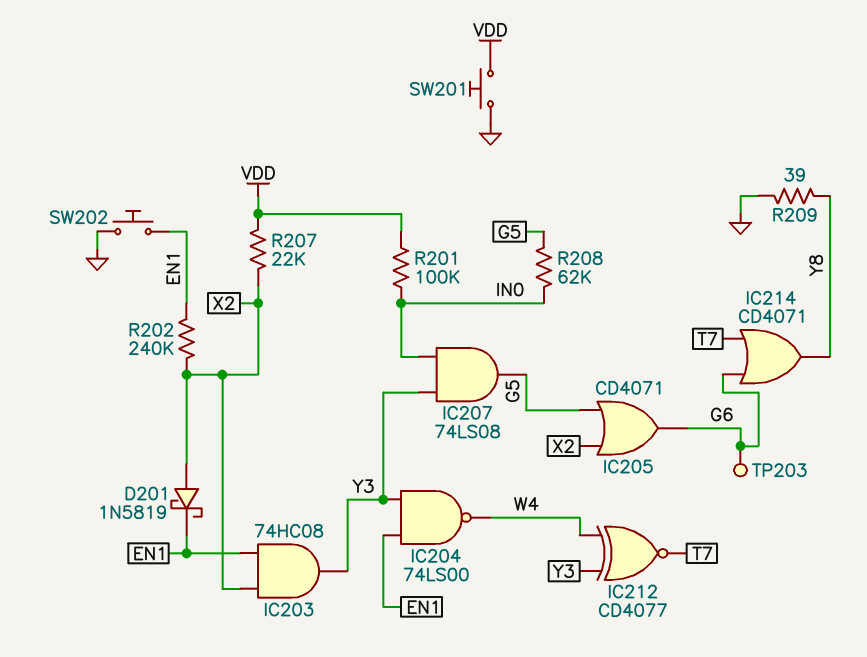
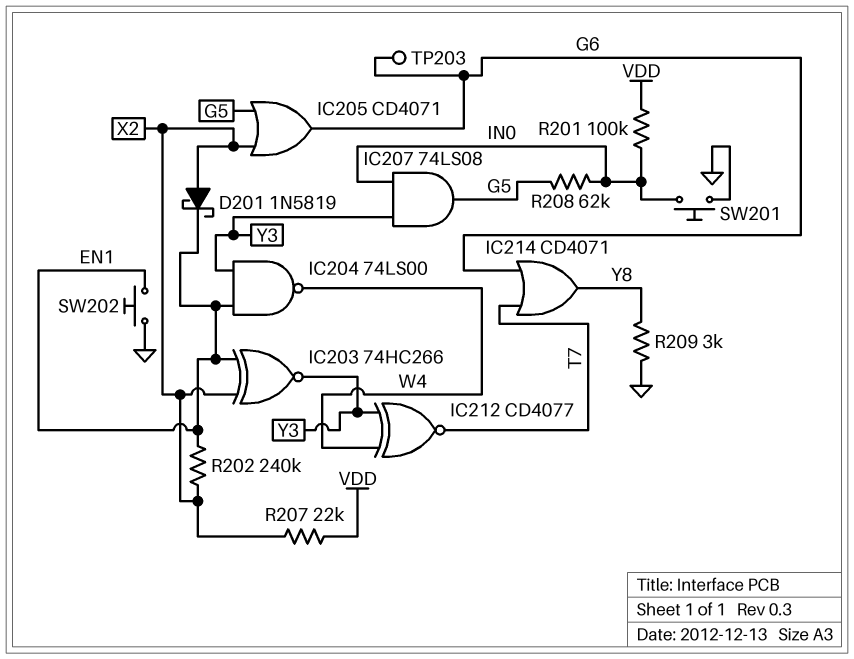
IC203: AND 74HC08 (in EN1, in X2, out Y3) -> XNOR 74HC266 (in EN1, in X2, out Y3)
R209: 39 (GND, Y8) -> 3k (GND, Y8)
SW201: button (GND, VDD) -> button (GND, IN0)

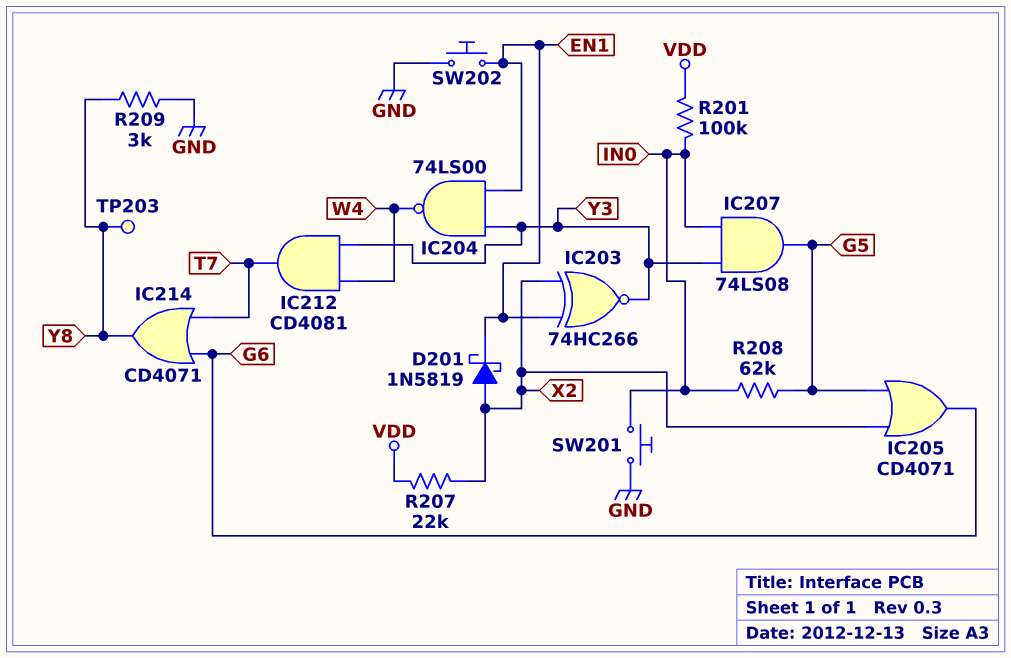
IC212: XNOR CD4077 (in W4, in Y3, out T7) -> AND CD4081 (in W4, in Y3, out T7)
R202: 240k (EN1, X2) -> none
TP203: test point (G6) -> test point (Y8)

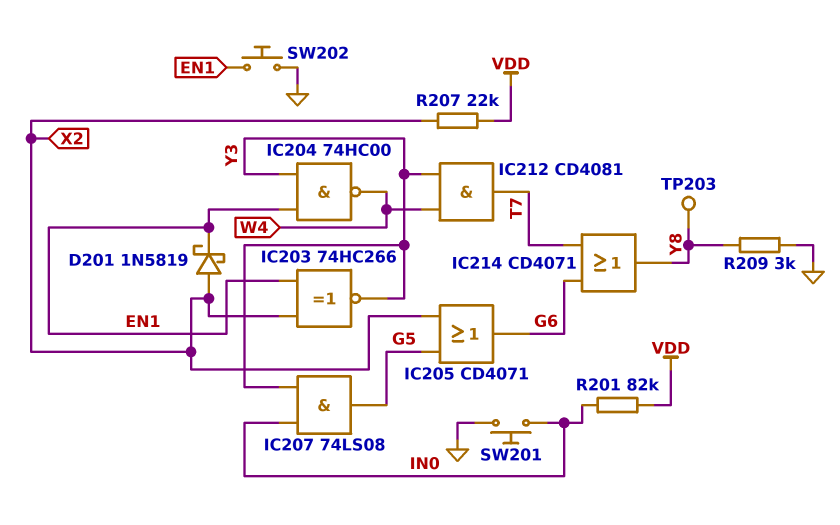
IC204: NAND 74LS00 (in EN1, in Y3, out W4) -> NAND 74HC00 (in EN1, in Y3, out W4)
R201: 100k (IN0, VDD) -> 82k (IN0, VDD)
R208: 62k (G5, IN0) -> none

